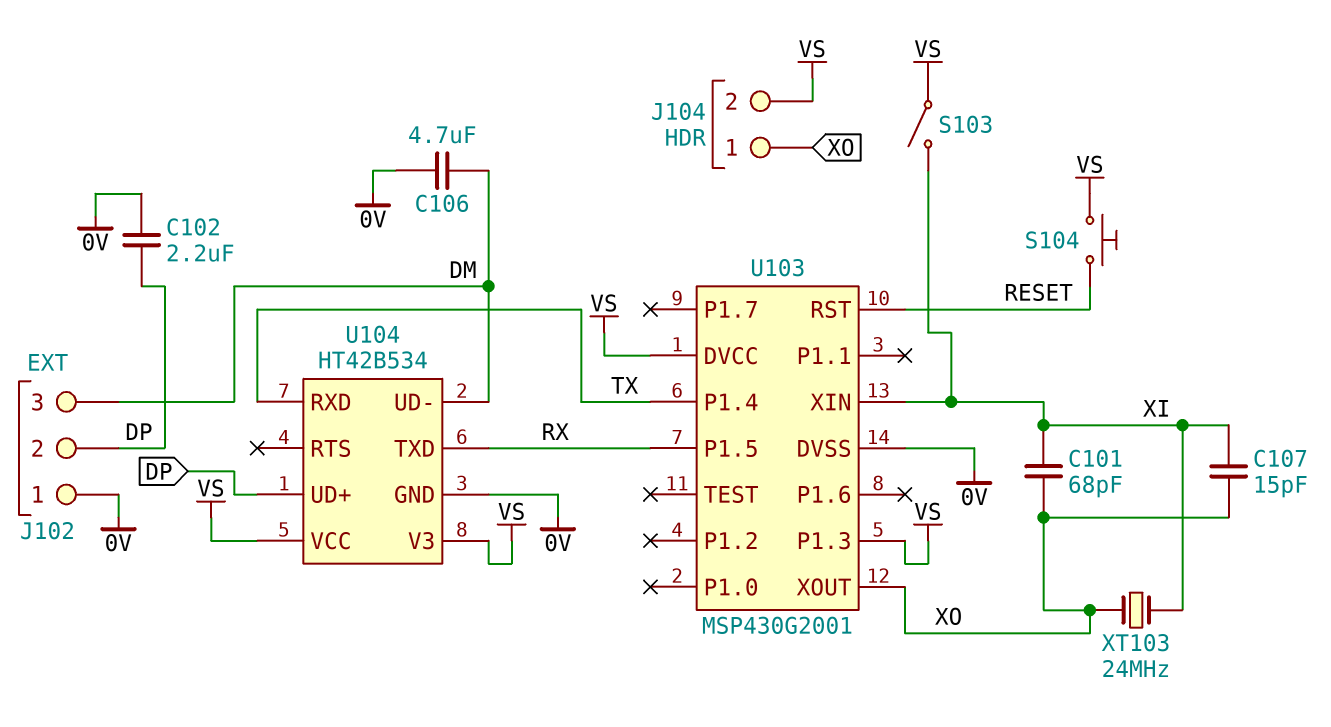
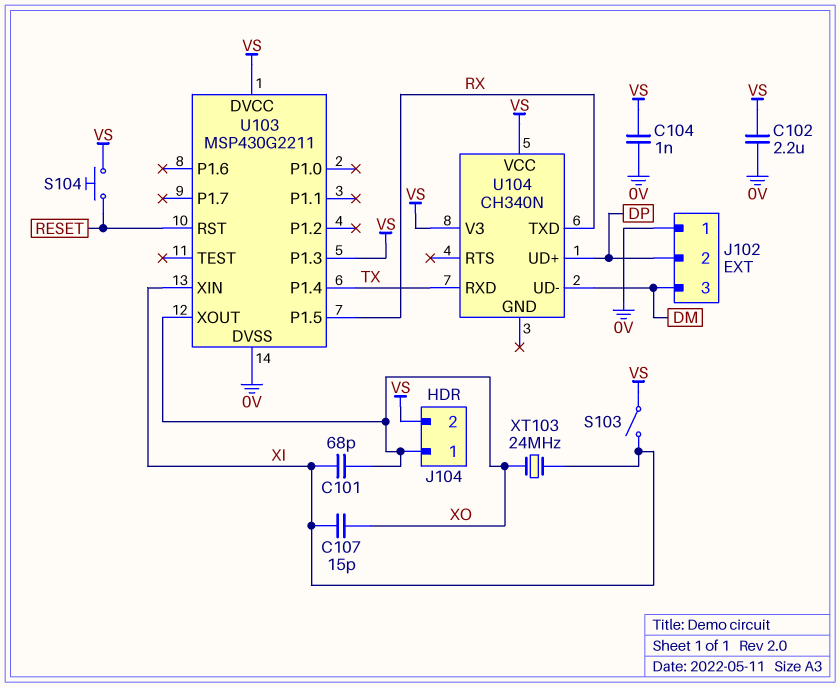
C102: 2.2uF (0V, DP) -> 2.2uF (0V, VS)
C104: none -> 1nF (0V, VS)
C106: 4.7uF (0V, DM) -> none
U103: MSP430G2001 -> MSP430G2211
U104: HT42B534 -> CH340N
U104 pin GND: 0V -> none

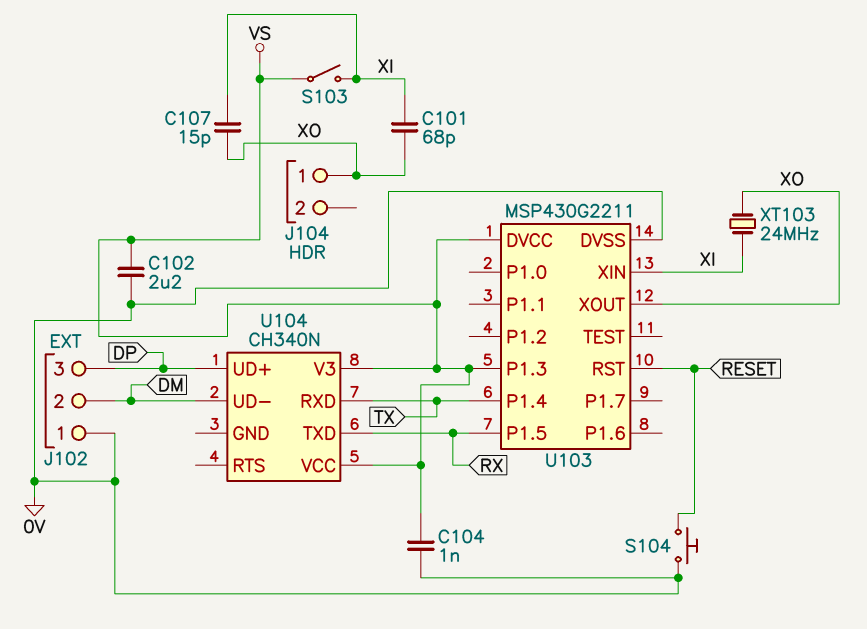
J102 pin 2: DP -> DM
J102 pin 3: DM -> DP
J104 pin 2: VS -> none
S104: button (RESET, VS) -> button (0V, RESET)

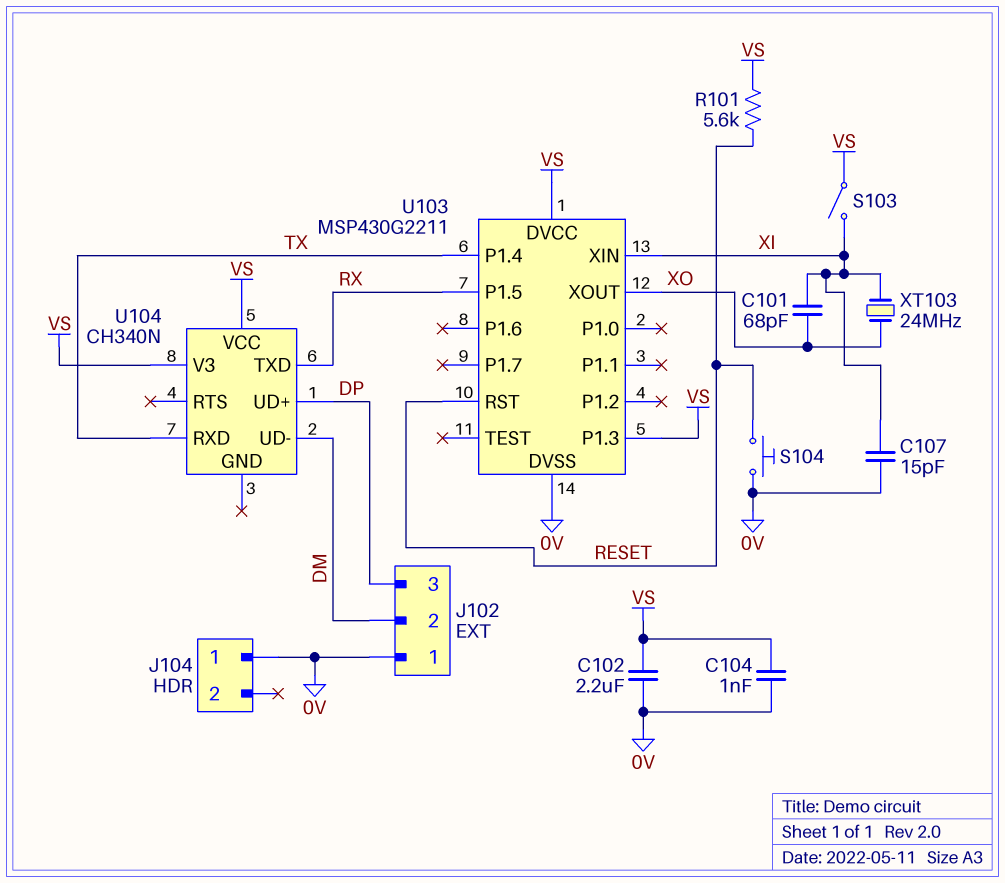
C107: 15pF (XI, XO) -> 15pF (0V, XI)
J104 pin 1: XO -> 0V
R101: none -> 5.6k (RESET, VS)

